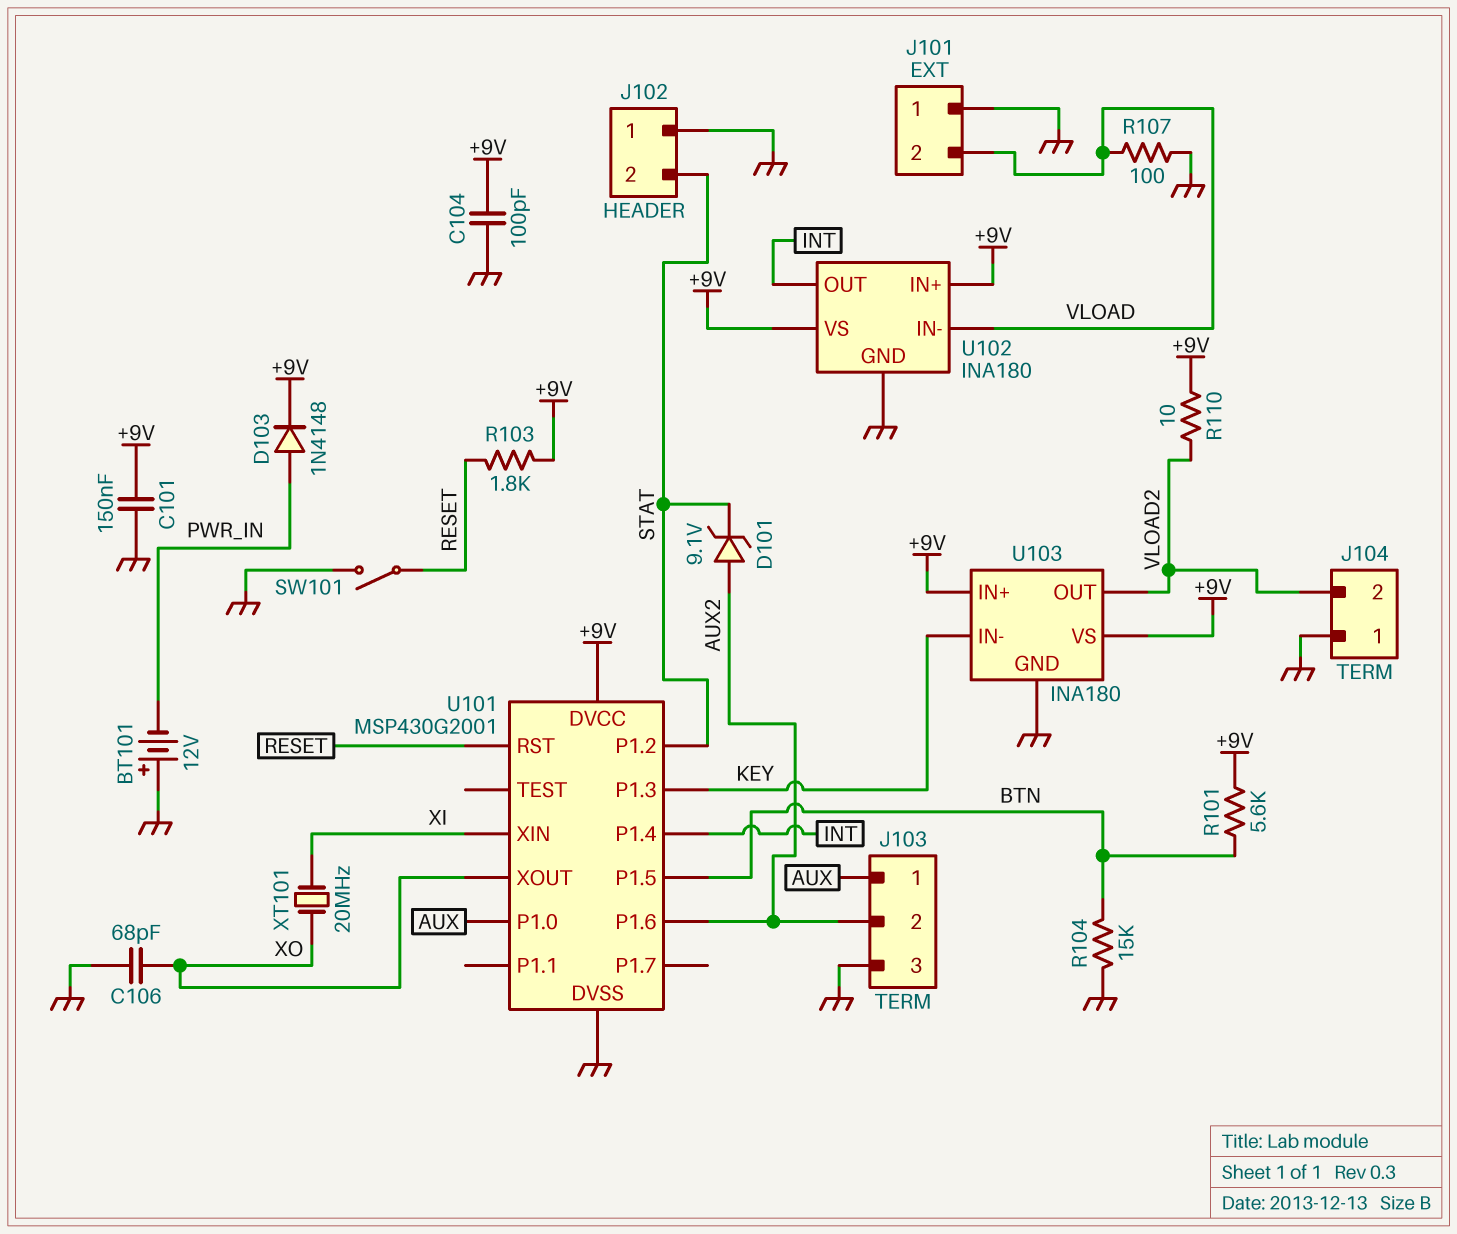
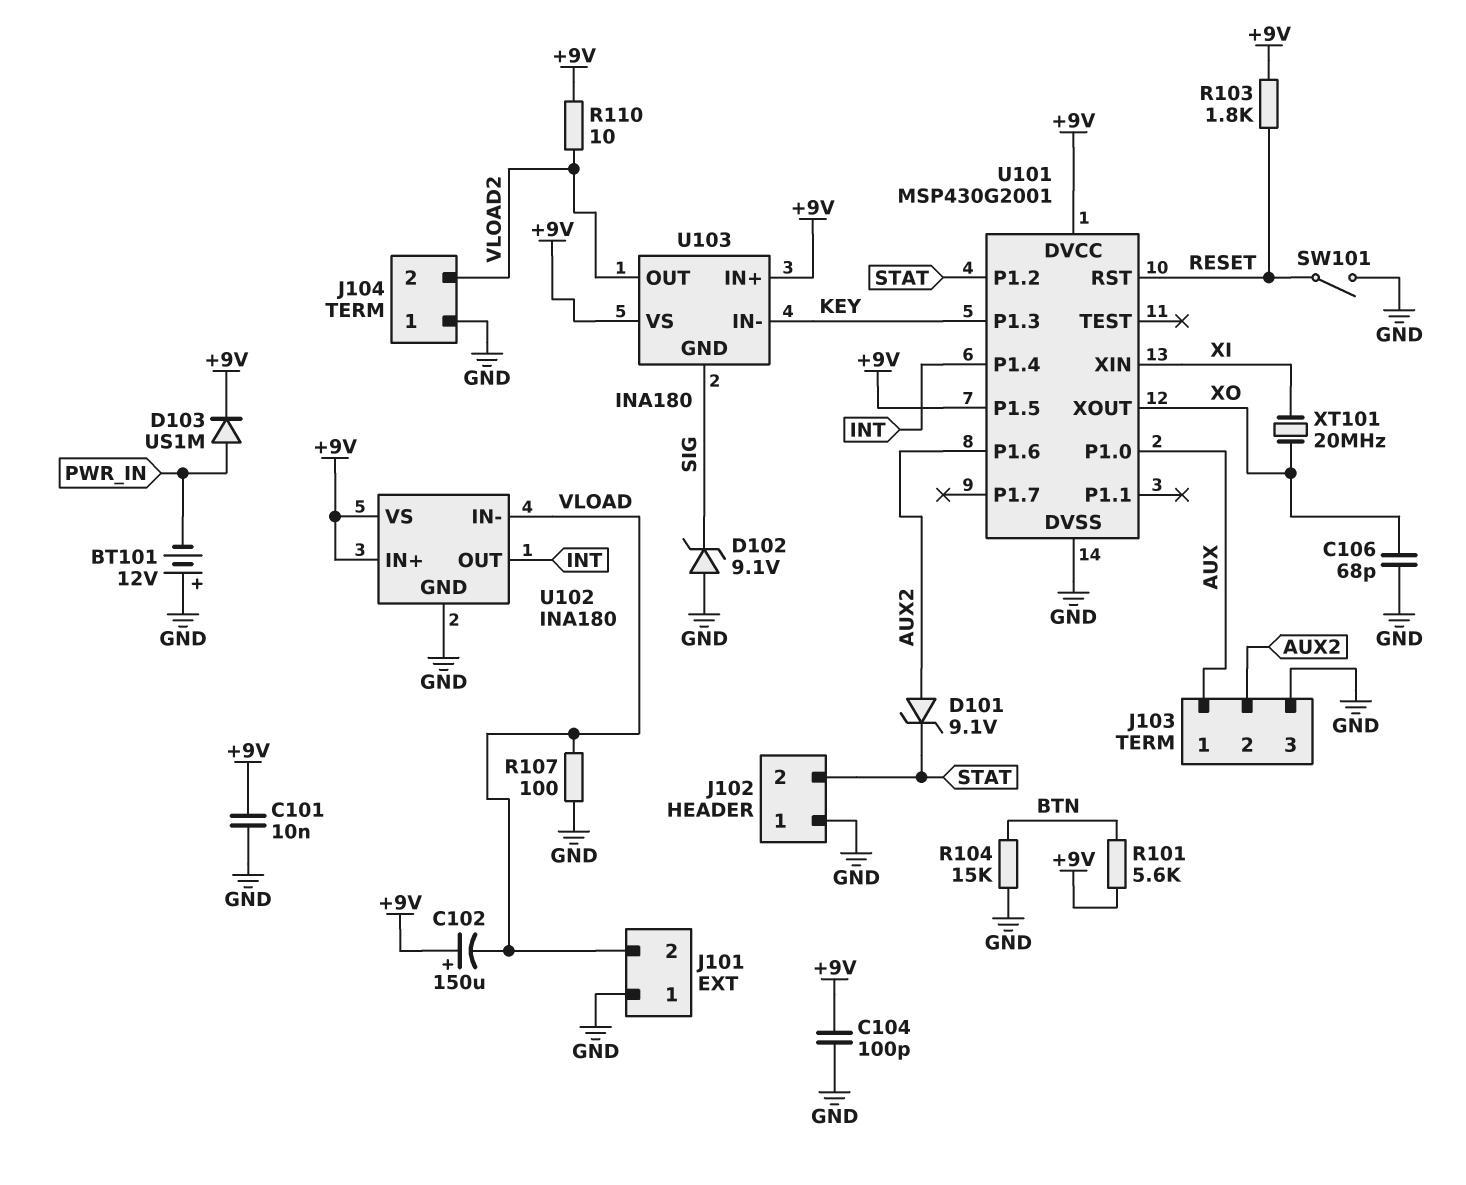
C101: 150nF (+9V, GND) -> 10nF (+9V, GND)
C102: none -> 150uF (plus +9V, minus VLOAD)
D102: none -> zener 9.1V (A GND, K SIG)
D103: diode 1N4148 (A PWR_IN, K +9V) -> diode US1M (A PWR_IN, K +9V)
U101 pin P1.5: BTN -> +9V
U103 pin GND: GND -> SIG

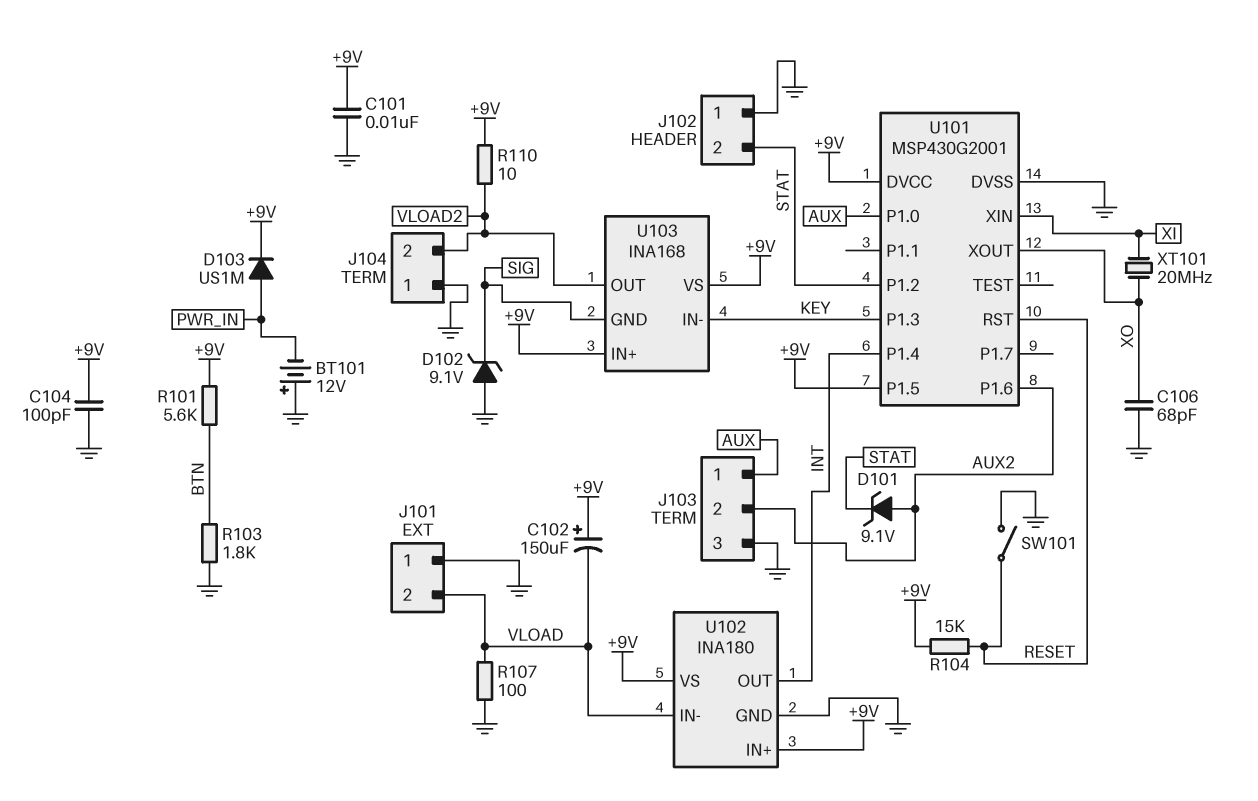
R103: 1.8k (+9V, RESET) -> 1.8k (BTN, GND)
R104: 15k (BTN, GND) -> 15k (+9V, RESET)
U103: INA180 -> INA168

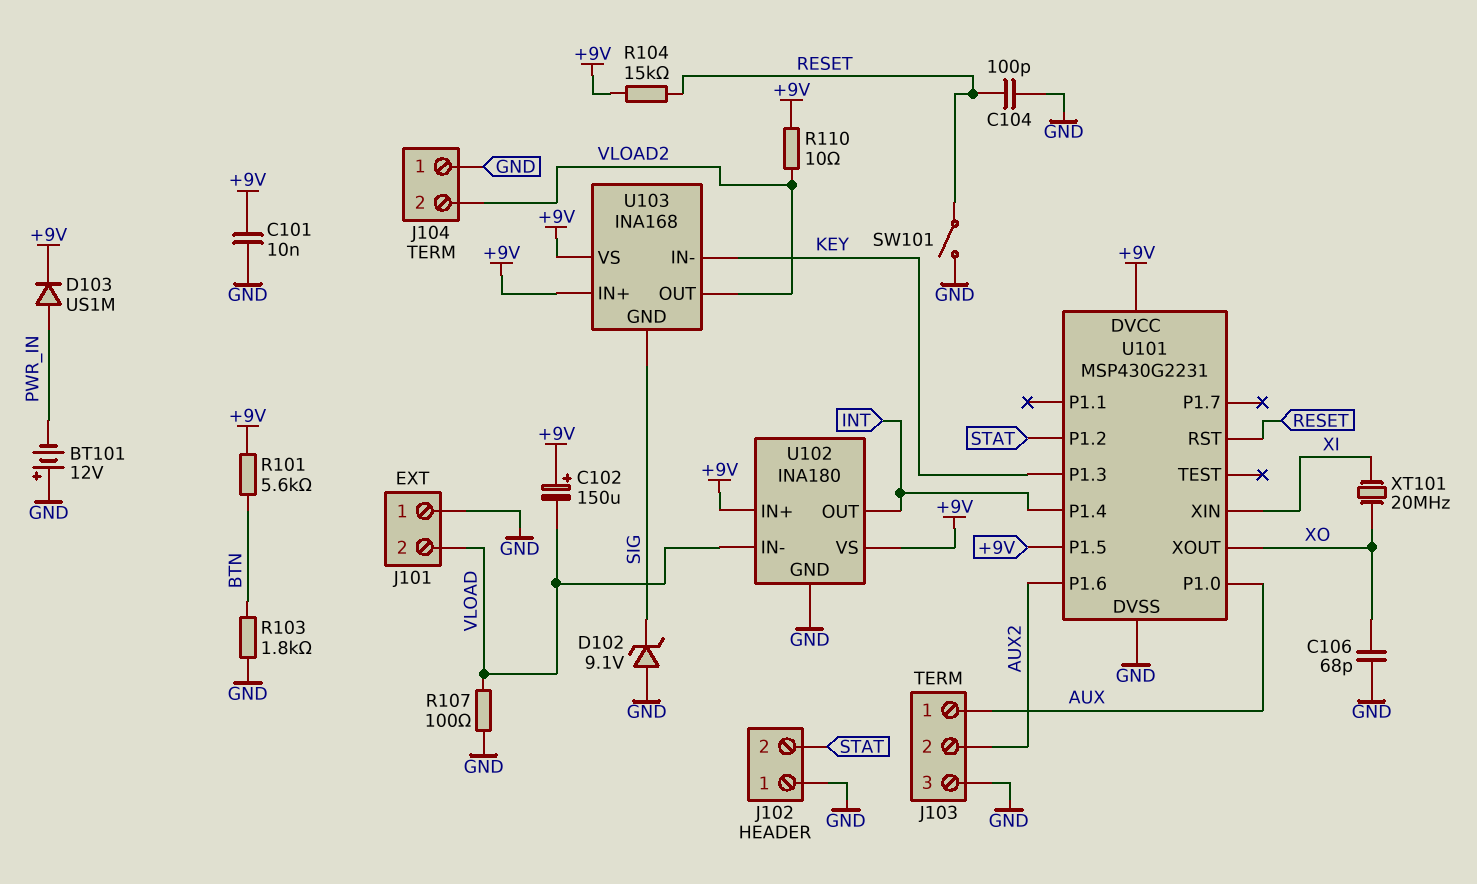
C104: 100pF (+9V, GND) -> 100pF (GND, RESET)
D101: zener 9.1V (A AUX2, K STAT) -> none
U101: MSP430G2001 -> MSP430G2231

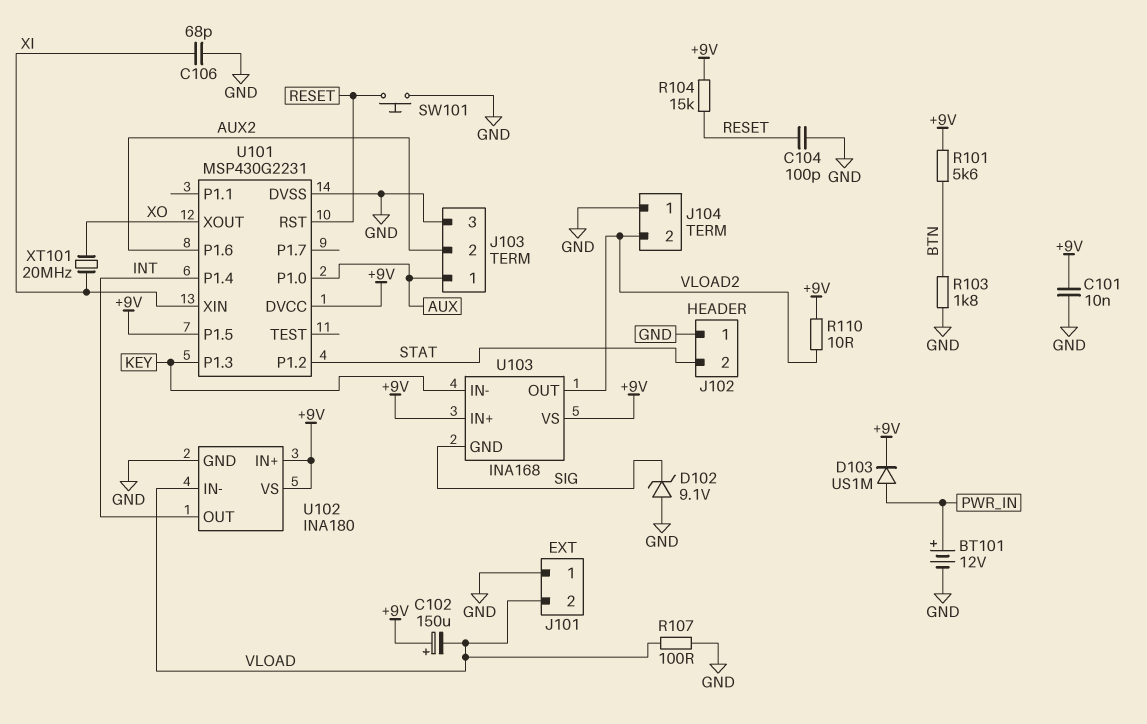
BT101: 12V (plus GND, minus PWR_IN) -> 12V (plus PWR_IN, minus GND)
C106: 68pF (GND, XO) -> 68pF (GND, XI)
SW101: switch (GND, RESET) -> button (GND, RESET)

